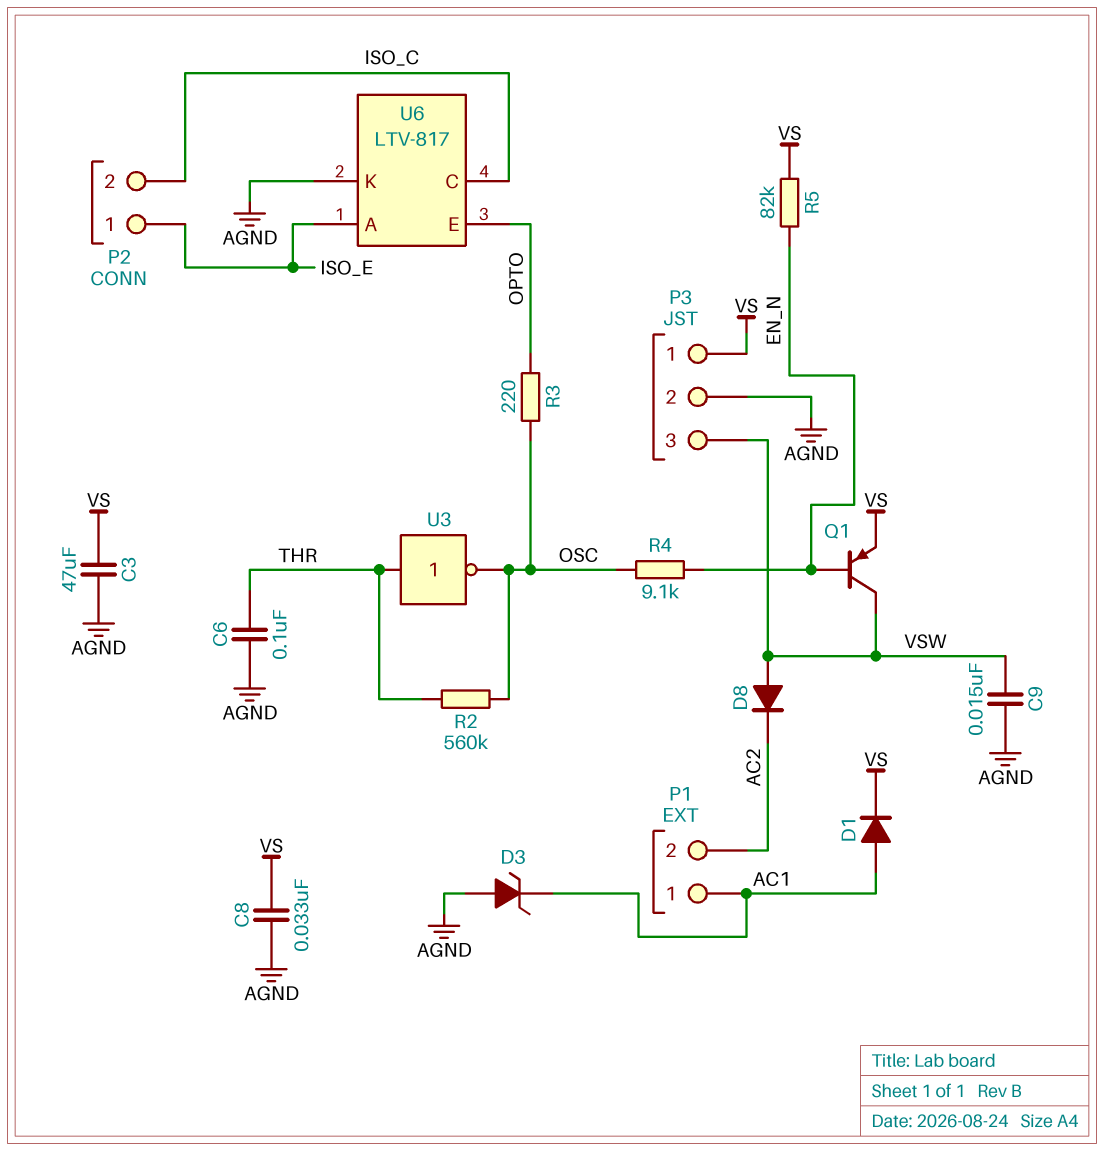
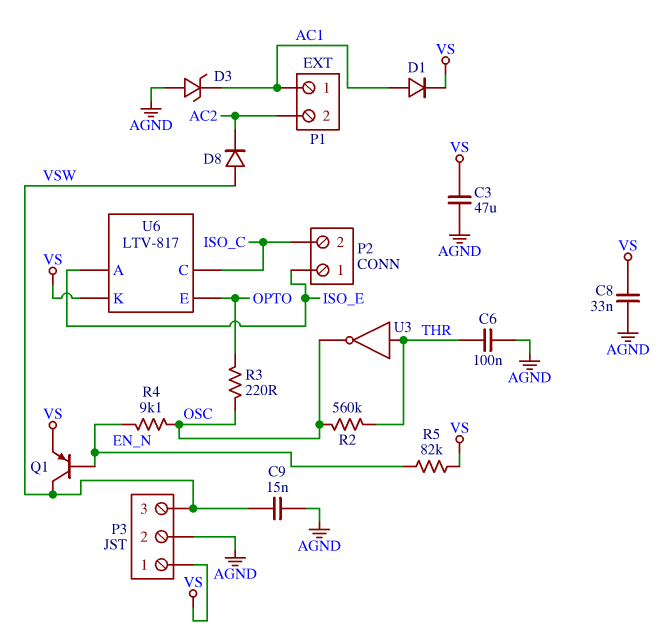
U6 pin K: AGND -> VS

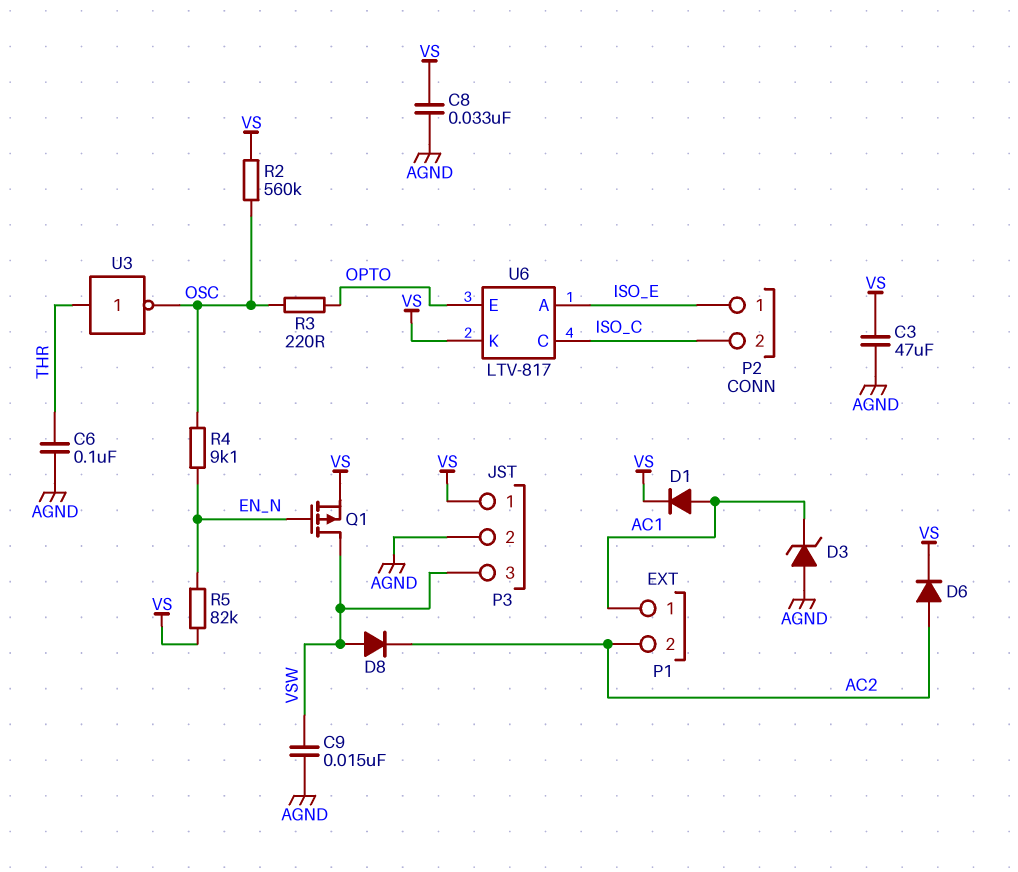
D6: none -> diode (A AC2, K VS)
Q1: PNP (B EN_N, C VSW, E VS) -> PMOS (G EN_N, D VSW, S VS)
R2: 560k (OSC, THR) -> 560k (OSC, VS)

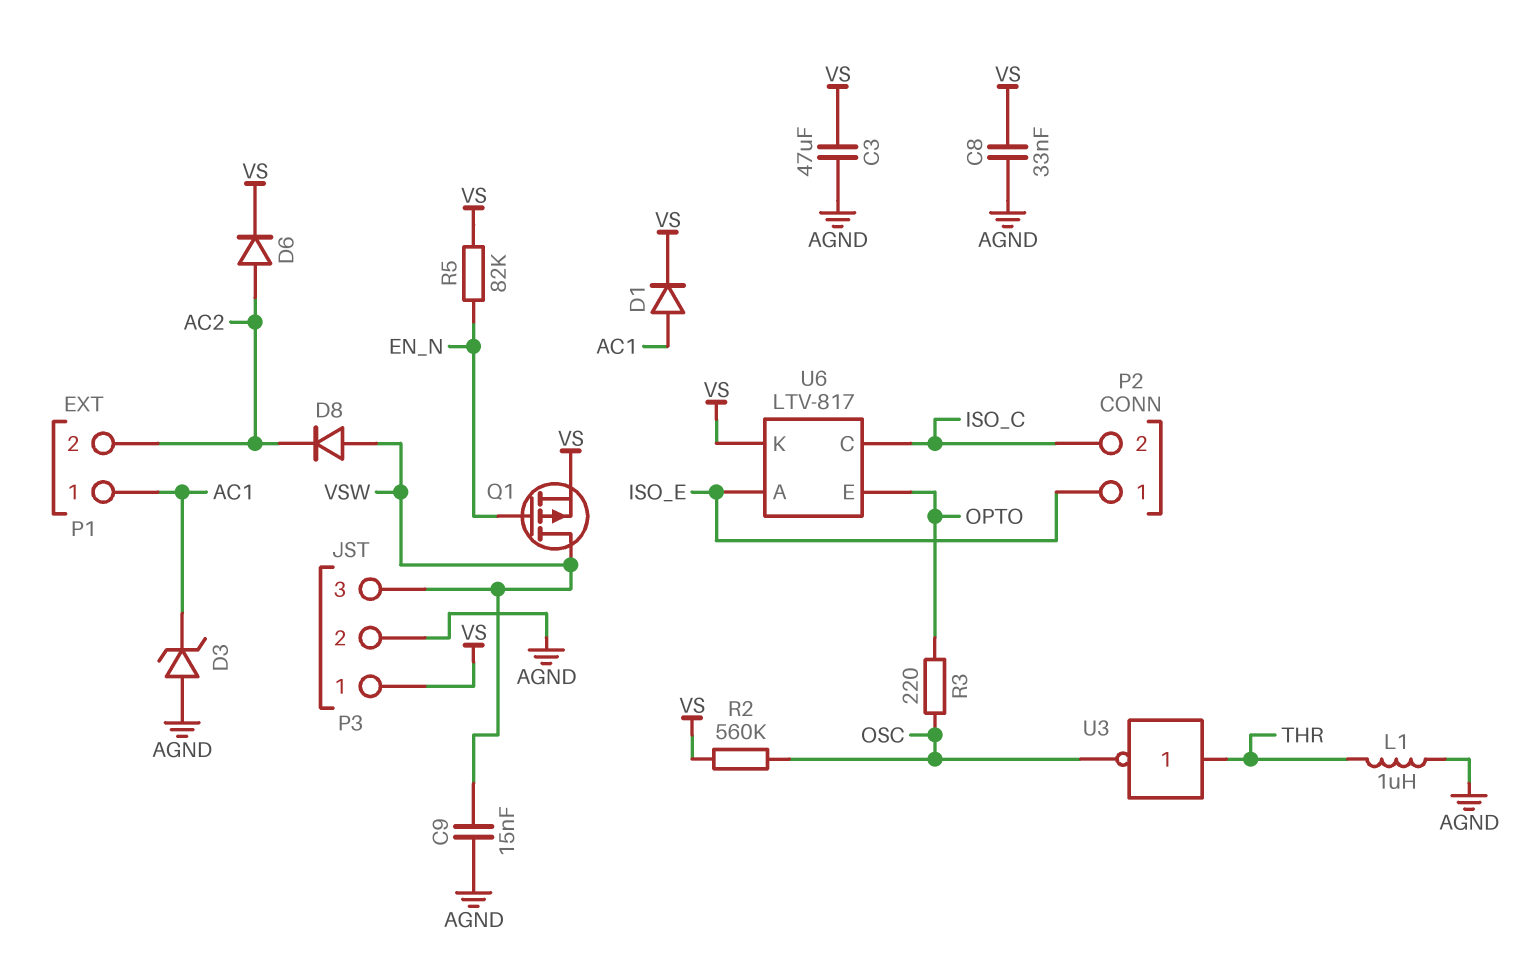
C6: 100nF (AGND, THR) -> none
L1: none -> 1uH (AGND, THR)
R4: 9.1k (EN_N, OSC) -> none

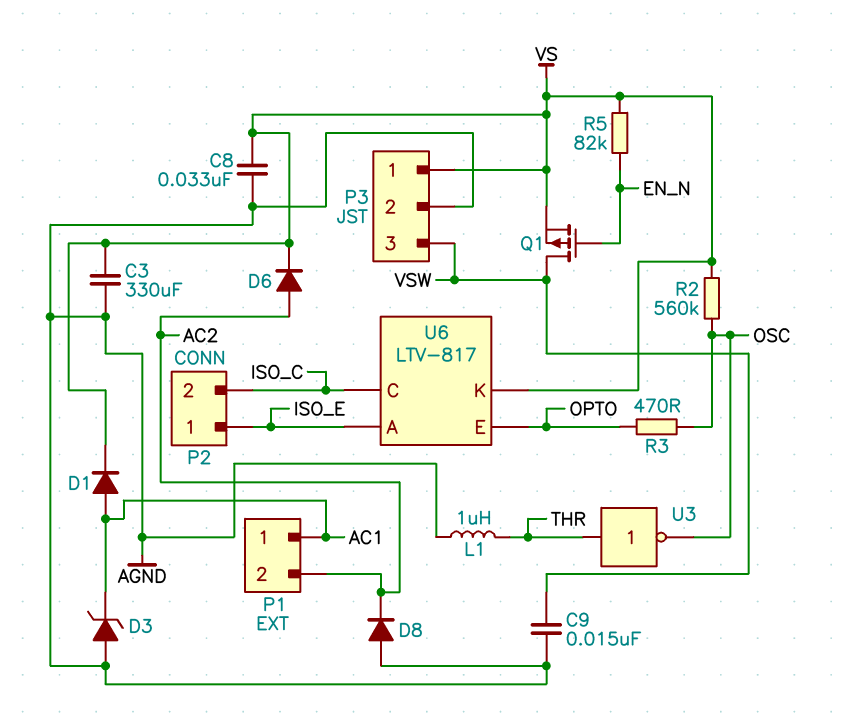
C3: 47uF (AGND, VS) -> 330uF (AGND, VS)
D8: diode (A VSW, K AC2) -> diode (A AGND, K AC2)
R3: 220 (OPTO, OSC) -> 470 (OPTO, OSC)

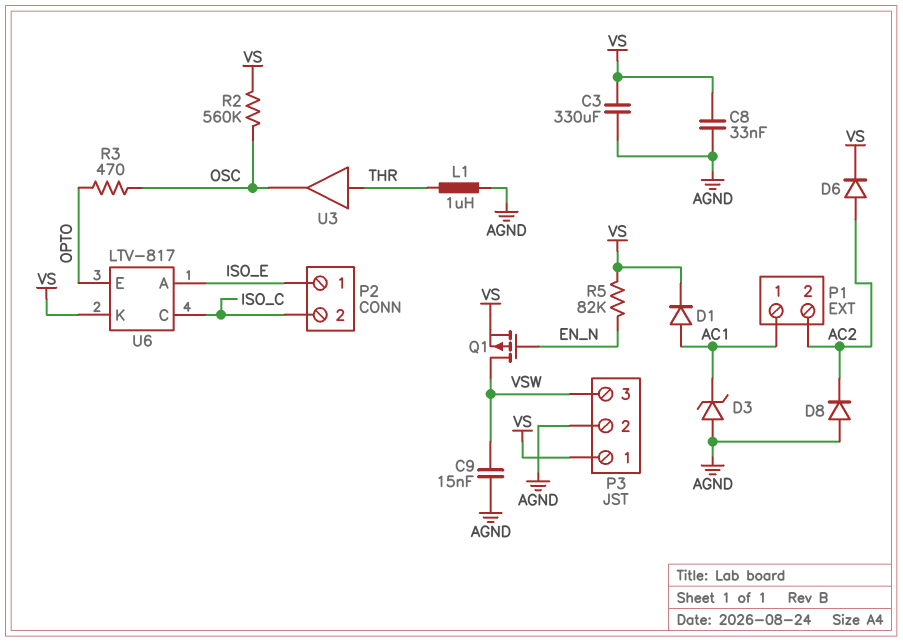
U3: NOT (in THR, out OSC) -> buffer (in THR, out OSC)

